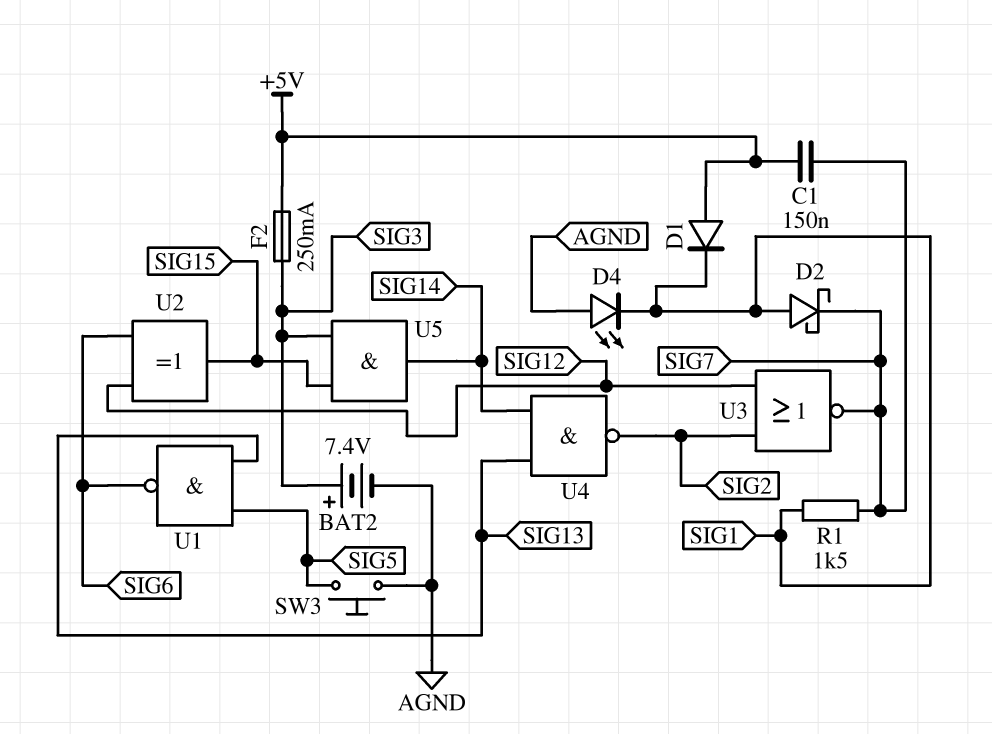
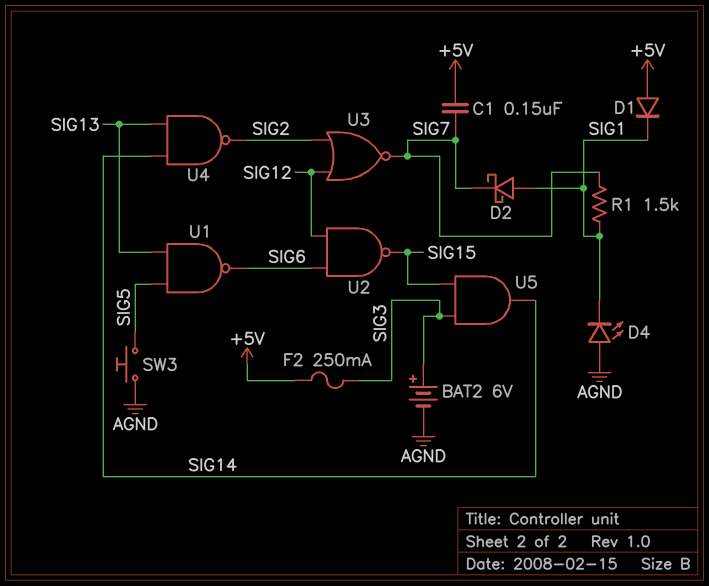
BAT2: 7.4V (plus SIG3, minus AGND) -> 6V (plus SIG3, minus AGND)
U2: XOR (in SIG6, in SIG12, out SIG15) -> NAND (in SIG6, in SIG12, out SIG15)

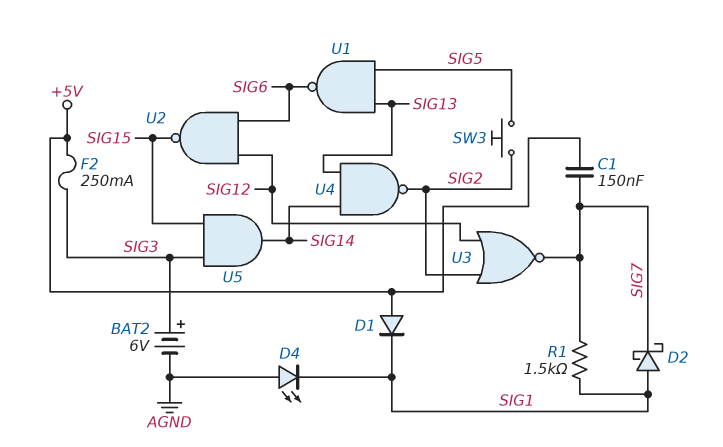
SW3: button (AGND, SIG5) -> button (SIG2, SIG5)

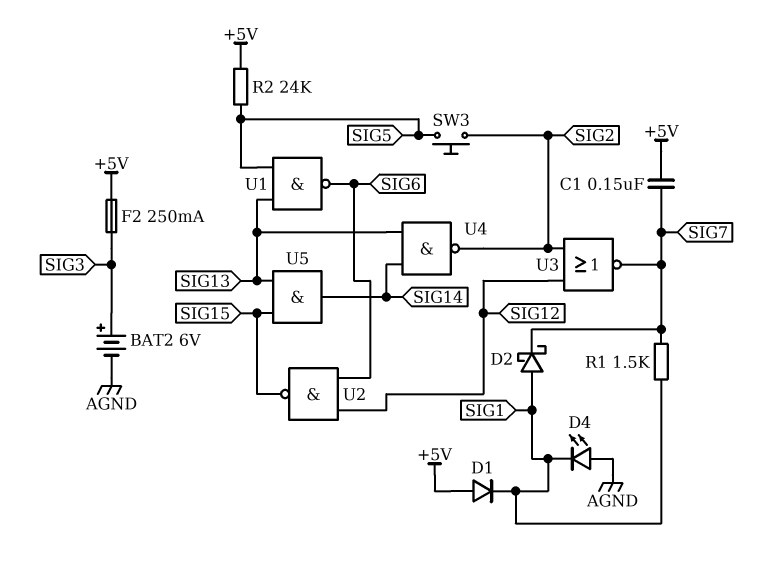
R2: none -> 24k (+5V, SIG5)
U5: AND (in SIG3, in SIG15, out SIG14) -> AND (in SIG13, in SIG15, out SIG14)

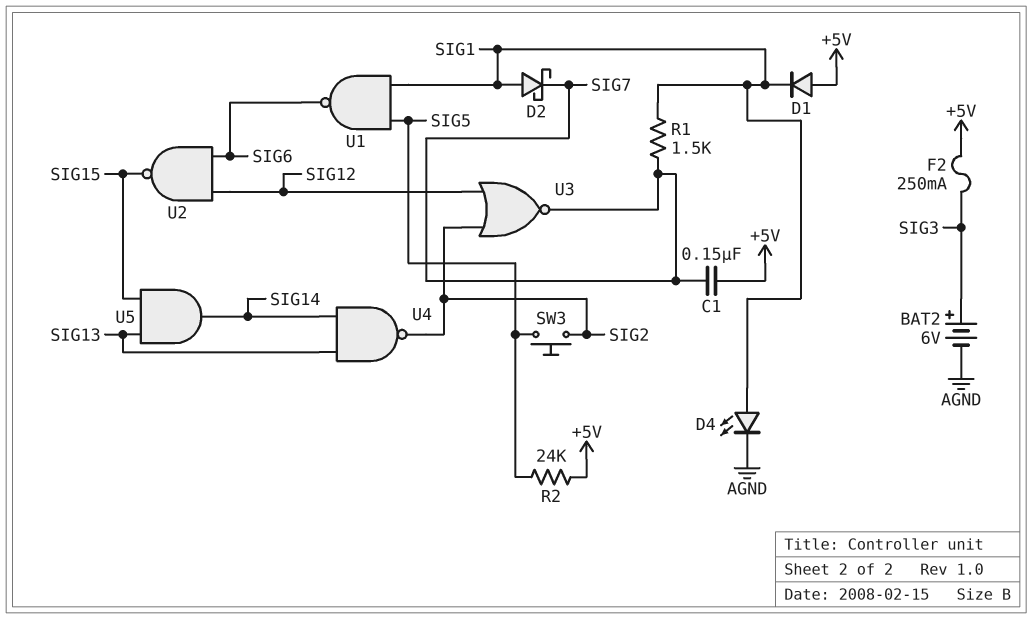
D4: LED (A AGND, K SIG1) -> LED (A SIG1, K AGND)
U1: NAND (in SIG5, in SIG13, out SIG6) -> NAND (in SIG1, in SIG5, out SIG6)

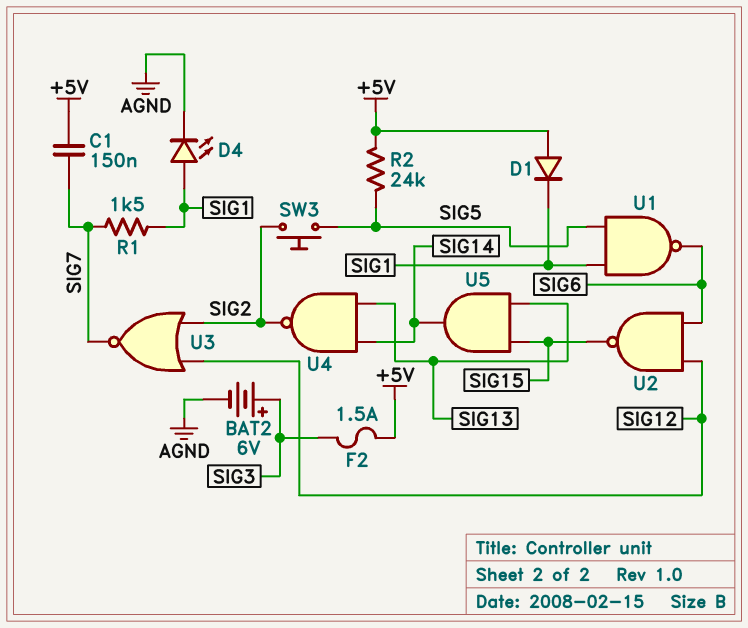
D2: schottky (A SIG1, K SIG7) -> none
F2: 250mA (+5V, SIG3) -> 1.5A (+5V, SIG3)

